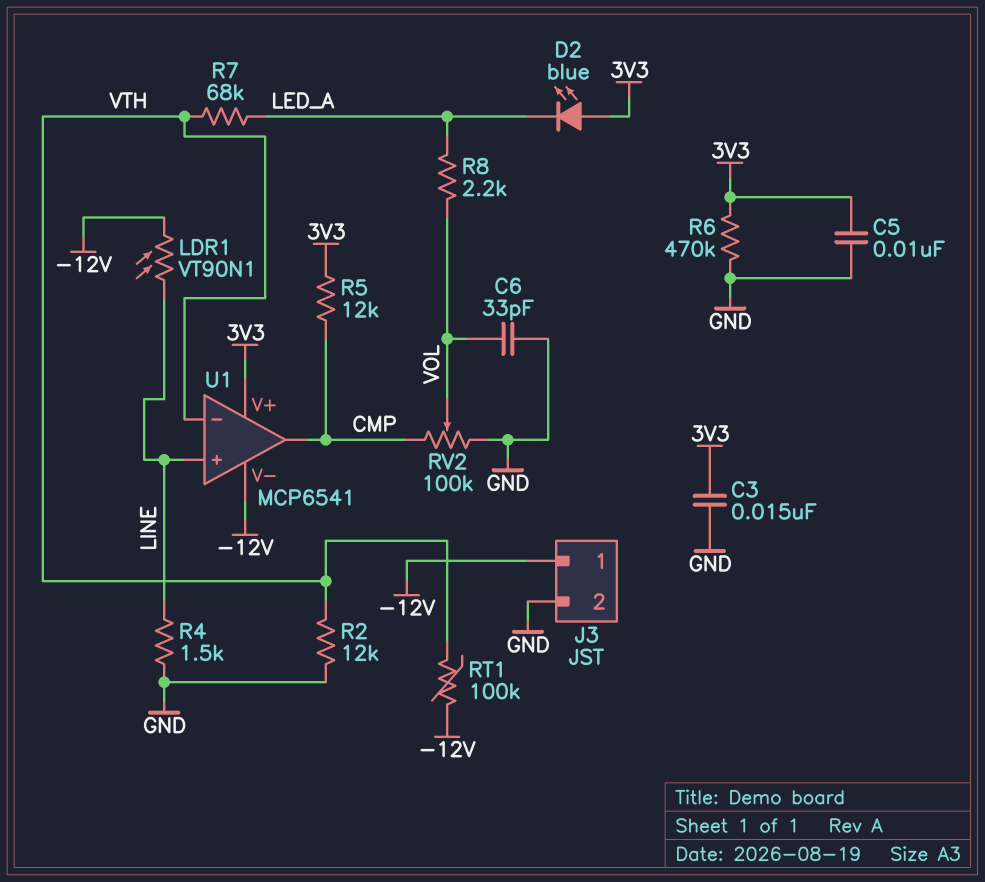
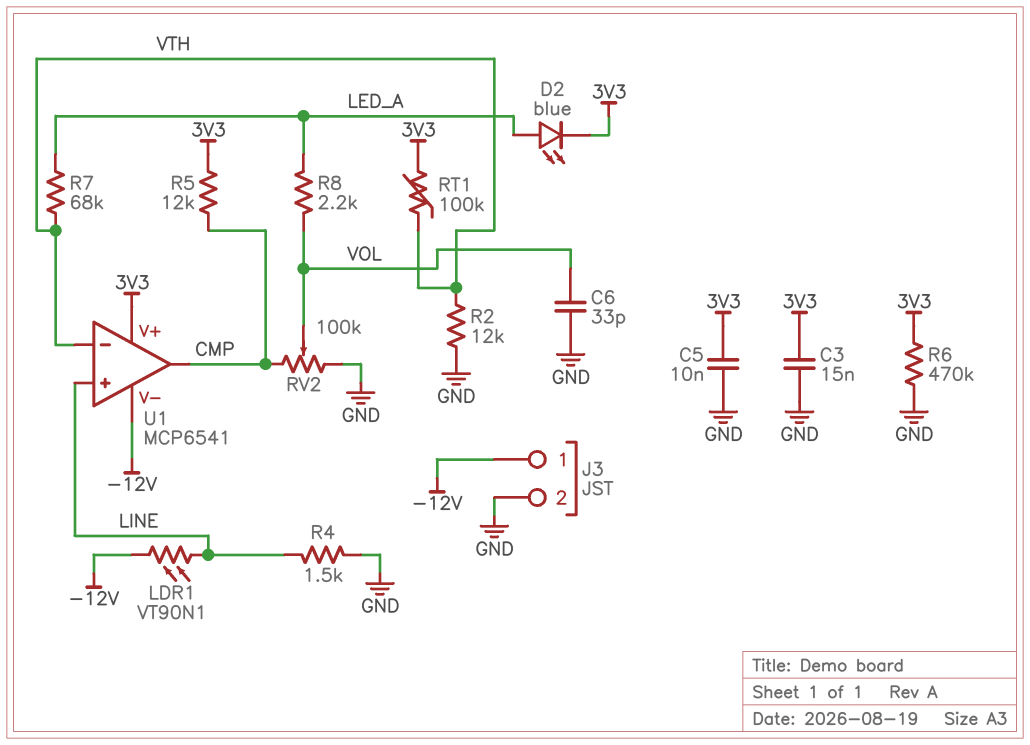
D2: LED blue (A 3V3, K LED_A) -> LED blue (A LED_A, K 3V3)
RT1: 100k (-12V, VTH) -> 100k (3V3, VTH)

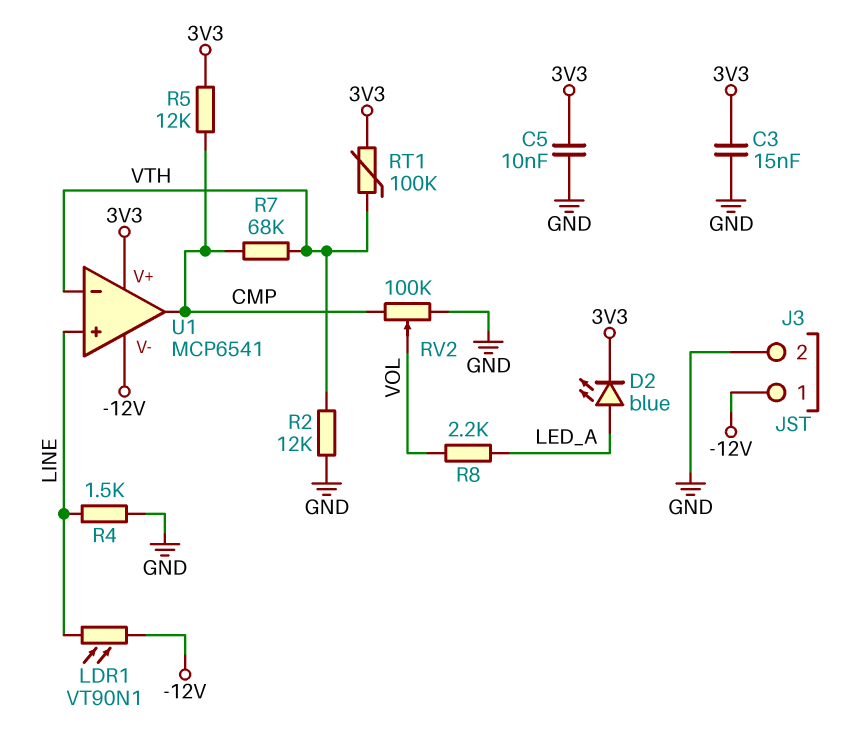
C6: 33pF (GND, VOL) -> none
R6: 470k (3V3, GND) -> none
R7: 68k (LED_A, VTH) -> 68k (CMP, VTH)

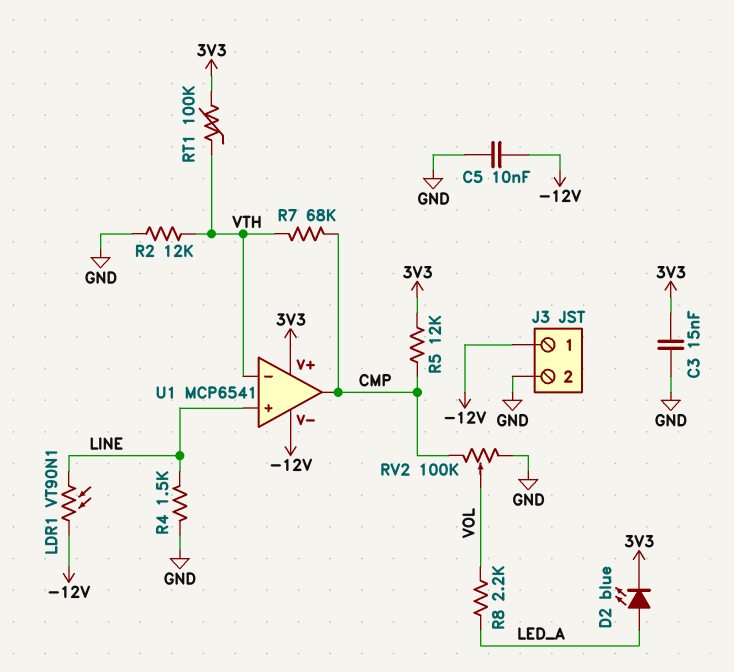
C5: 10nF (3V3, GND) -> 10nF (-12V, GND)

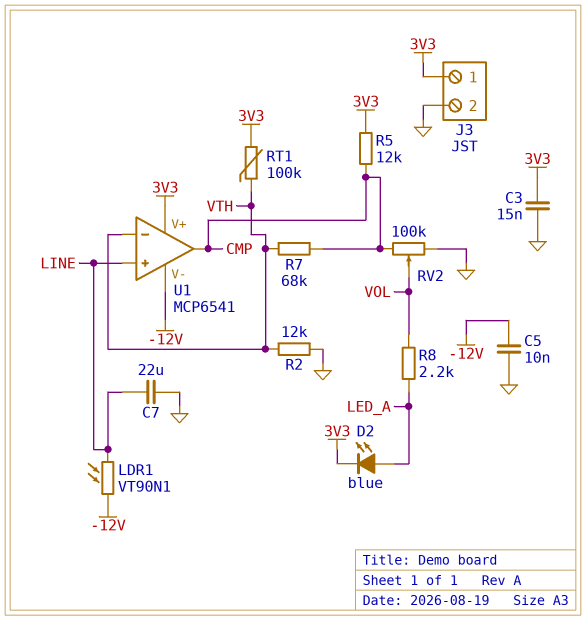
C7: none -> 22uF (GND, LINE)
J3 pin 1: -12V -> 3V3
R4: 1.5k (GND, LINE) -> none

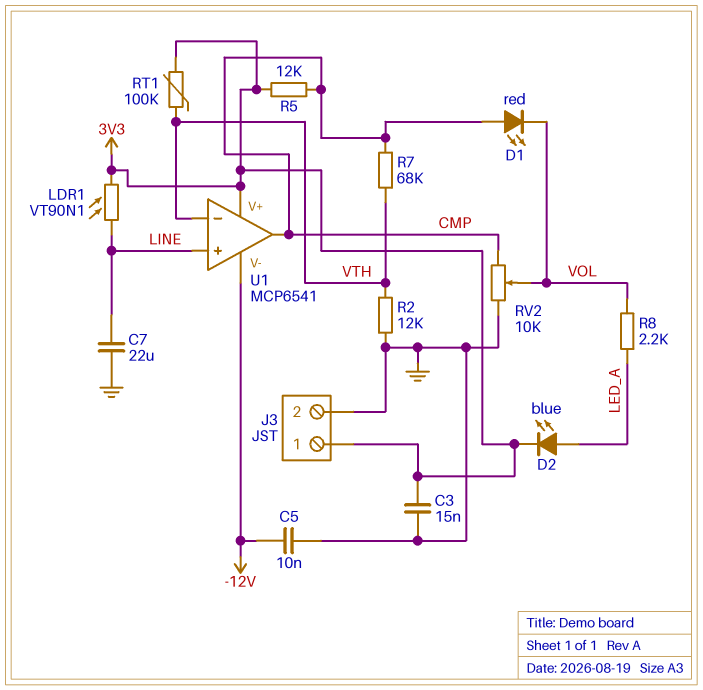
D1: none -> LED red (A CMP, K VOL)
LDR1: VT90N1 (-12V, LINE) -> VT90N1 (3V3, LINE)
RV2: 100k (CMP, GND, wiper VOL) -> 10k (CMP, GND, wiper VOL)

